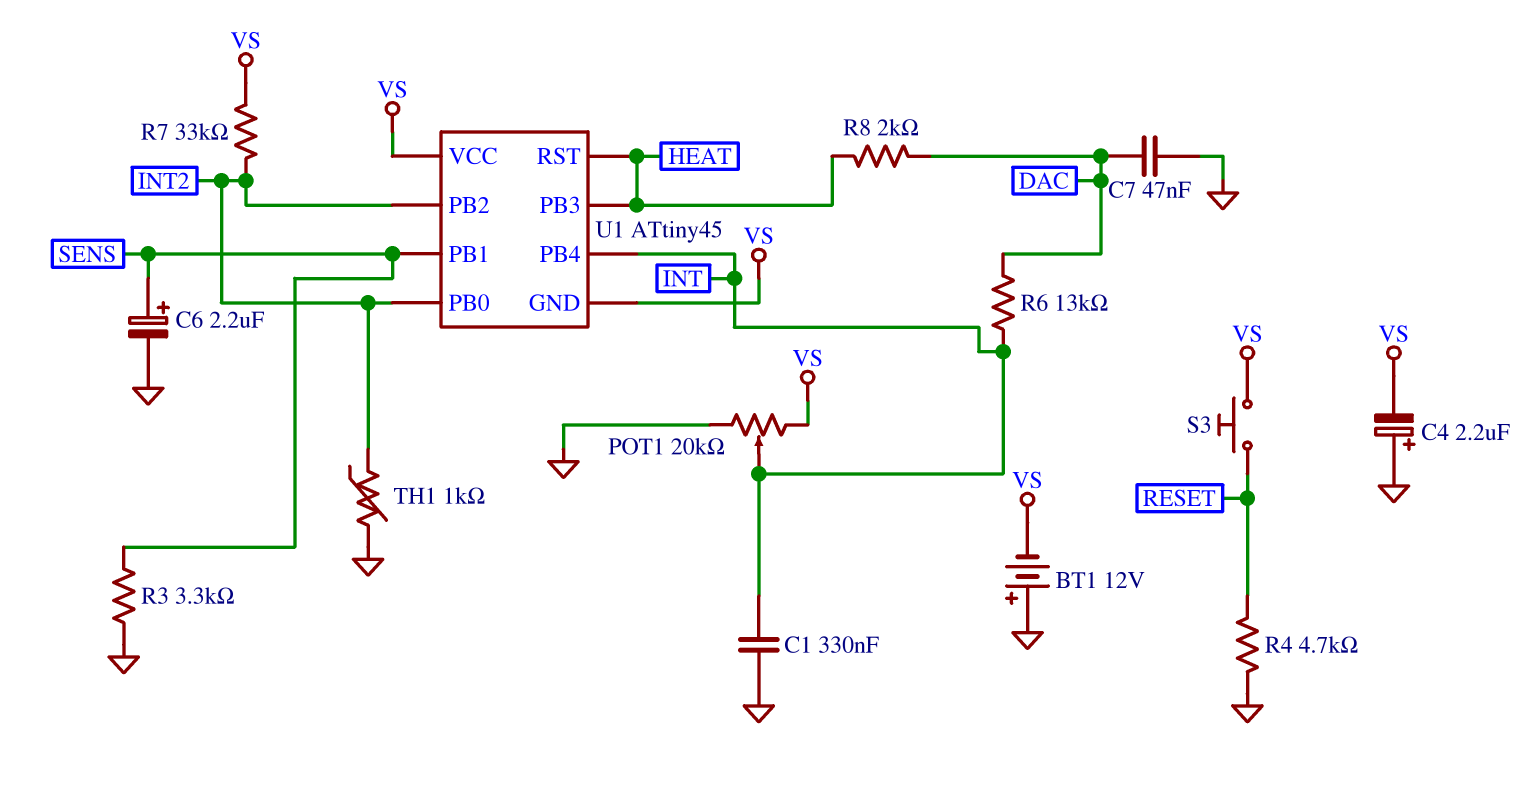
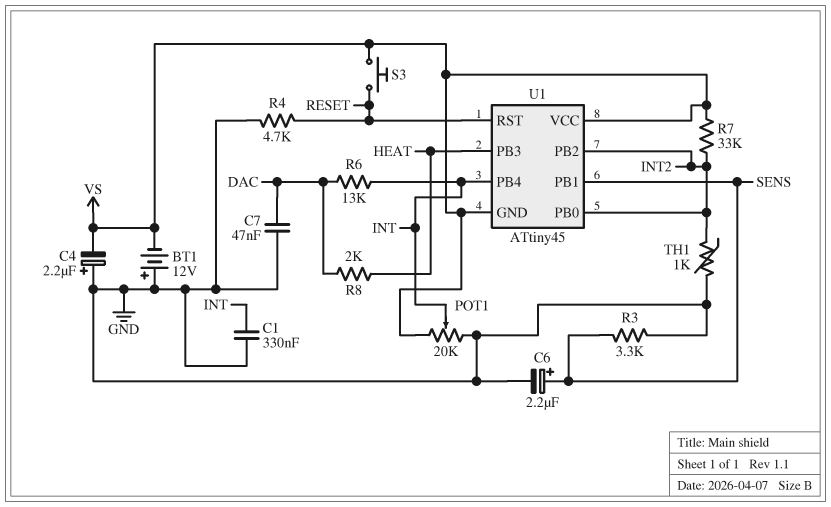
U1 pin RST: HEAT -> RESET

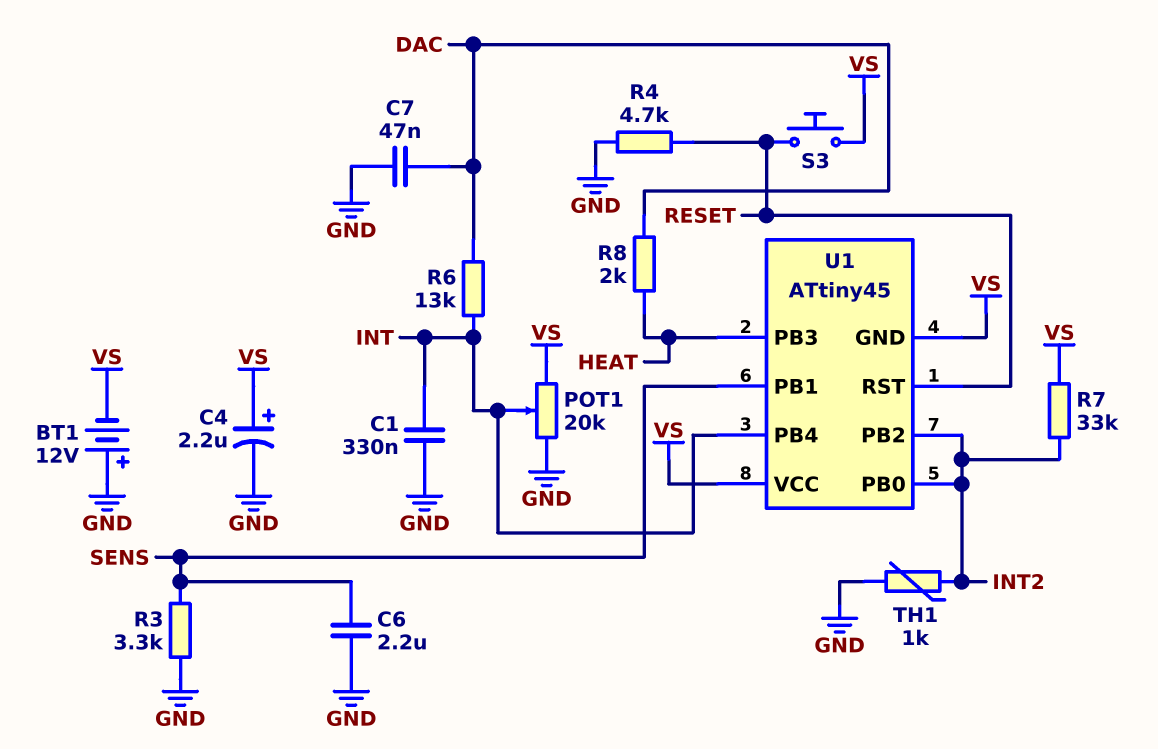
C4: 2.2uF (plus GND, minus VS) -> 2.2uF (plus VS, minus GND)
C6: 2.2uF (plus SENS, minus GND) -> 2.2uF (GND, SENS)

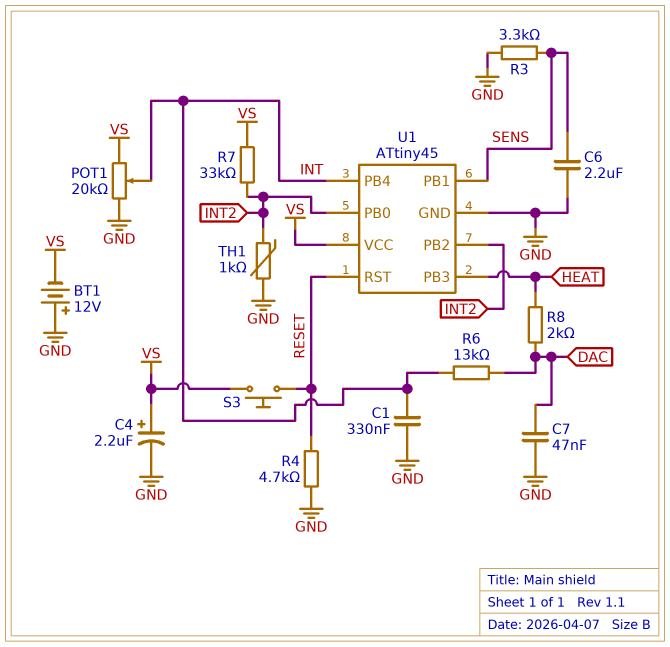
U1 pin GND: VS -> GND

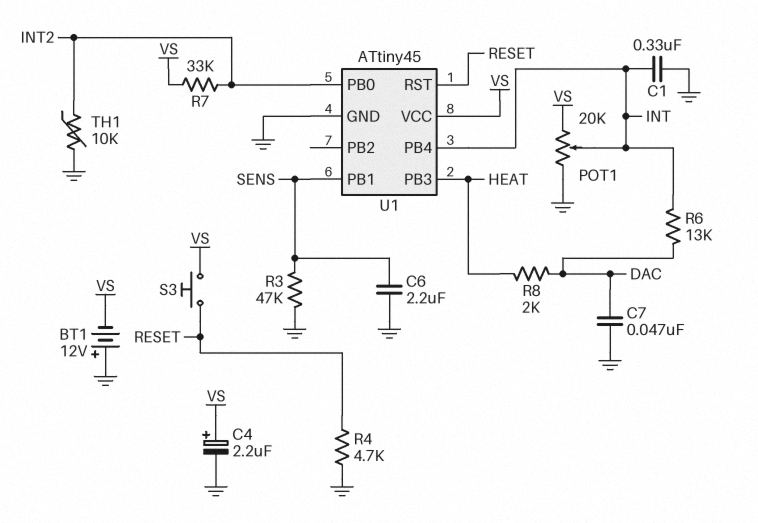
R3: 3.3k (GND, SENS) -> 47k (GND, SENS)
TH1: 1k (GND, INT2) -> 10k (GND, INT2)
U1 pin PB2: INT2 -> none

